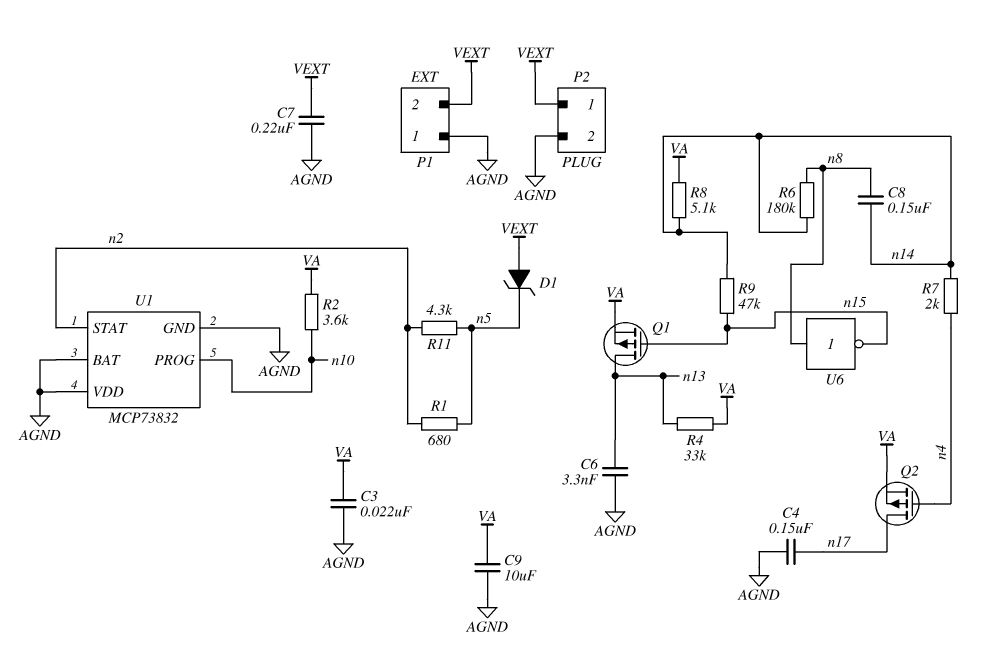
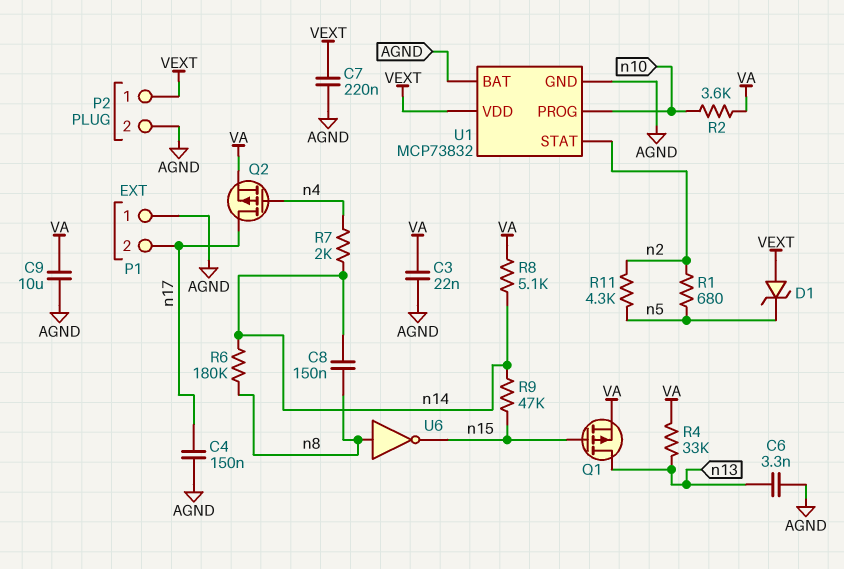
P1 pin 2: VEXT -> n17
U1 pin VDD: AGND -> VEXT

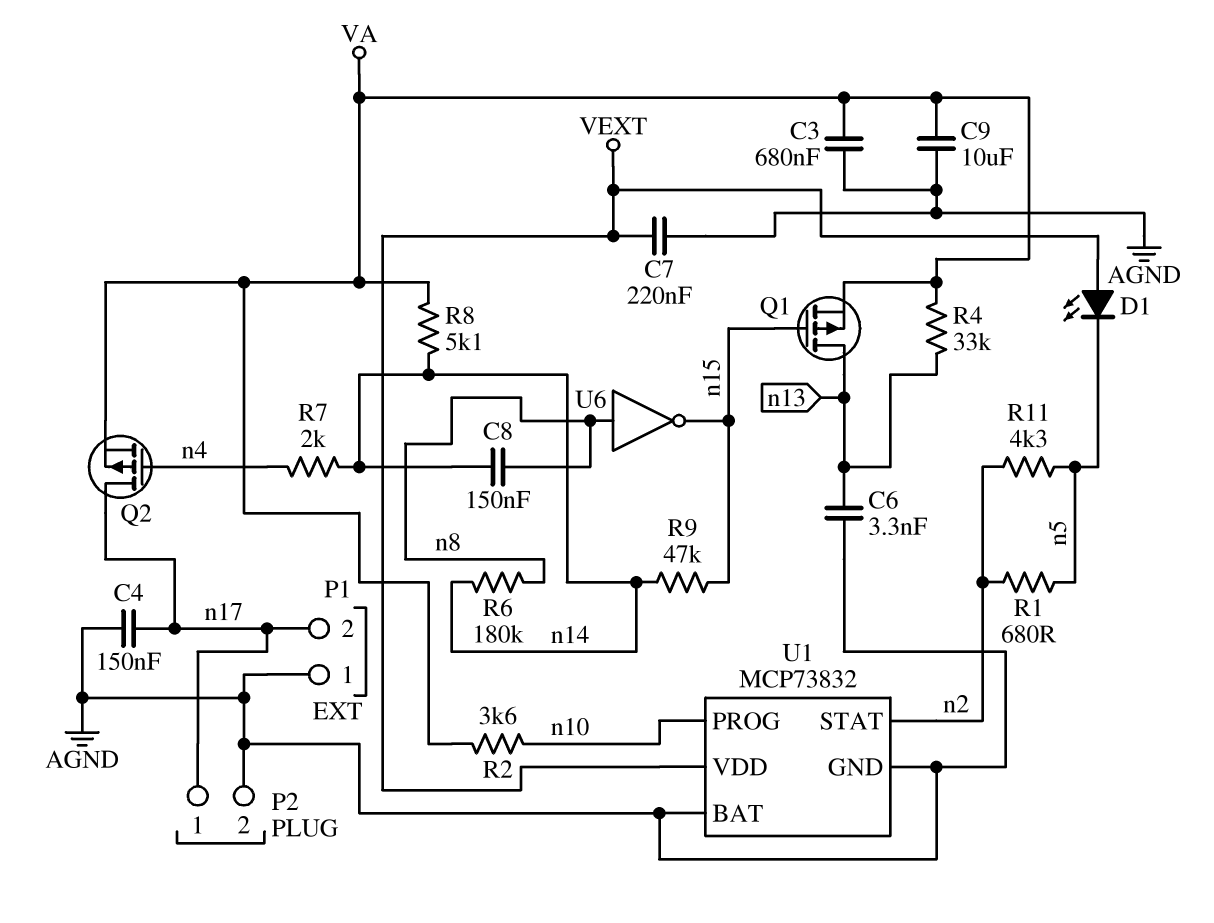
C3: 22nF (AGND, VA) -> 680nF (AGND, VA)
D1: zener (A VEXT, K n5) -> LED (A VEXT, K n5)
P2 pin 1: VEXT -> n17

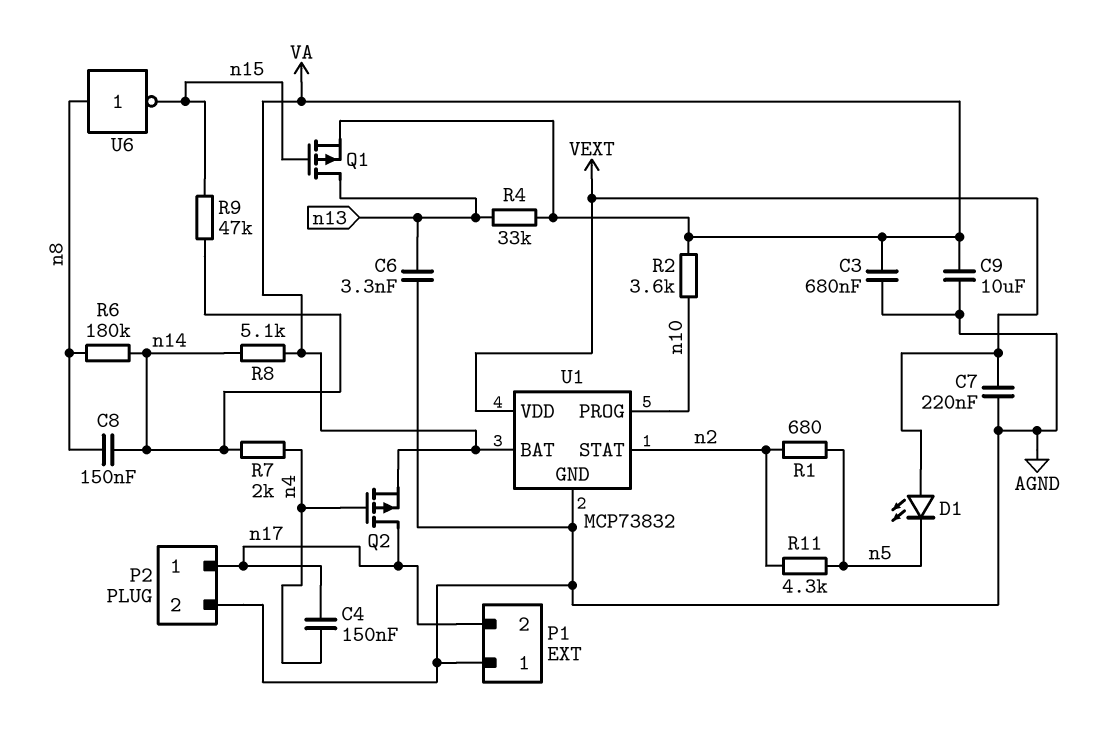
C4: 150nF (AGND, n17) -> 150nF (n4, n17)
U1 pin BAT: AGND -> VA

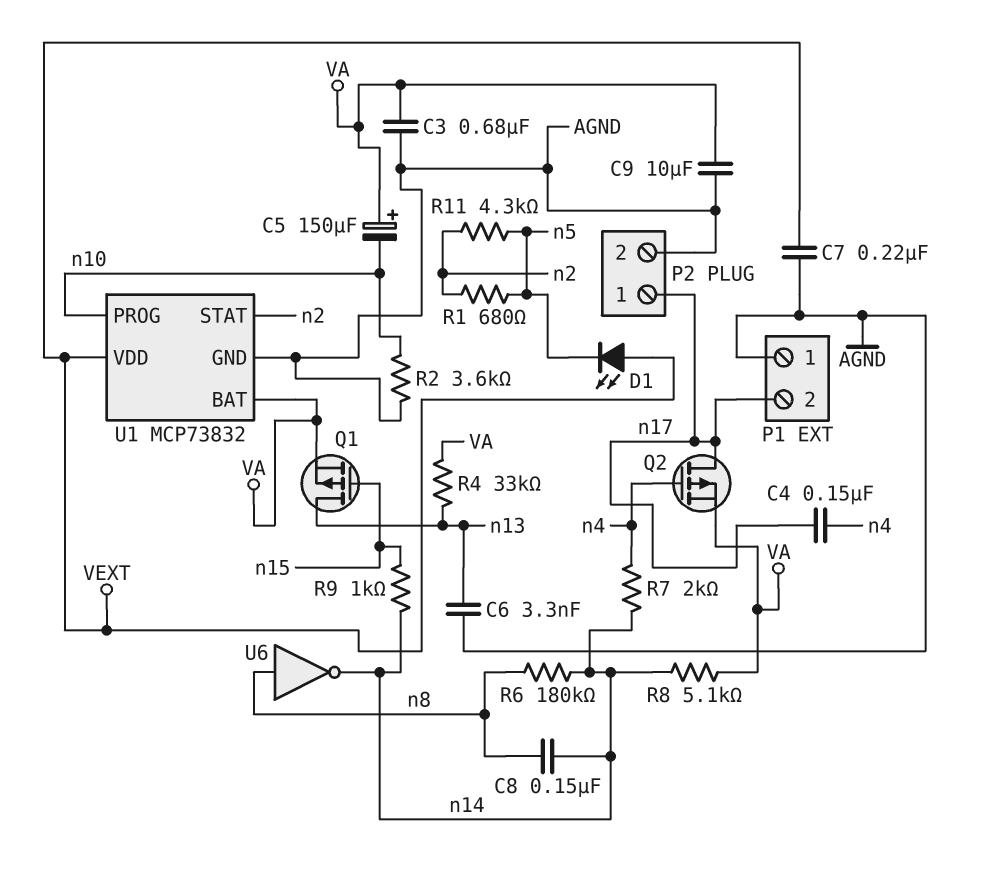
C5: none -> 150uF (plus VA, minus n10)
R2: 3.6k (VA, n10) -> 3.6k (AGND, n10)
R9: 47k (n14, n15) -> 1k (n14, n15)
U6: NOT (in n8, out n15) -> NOT (in n8, out n14)

